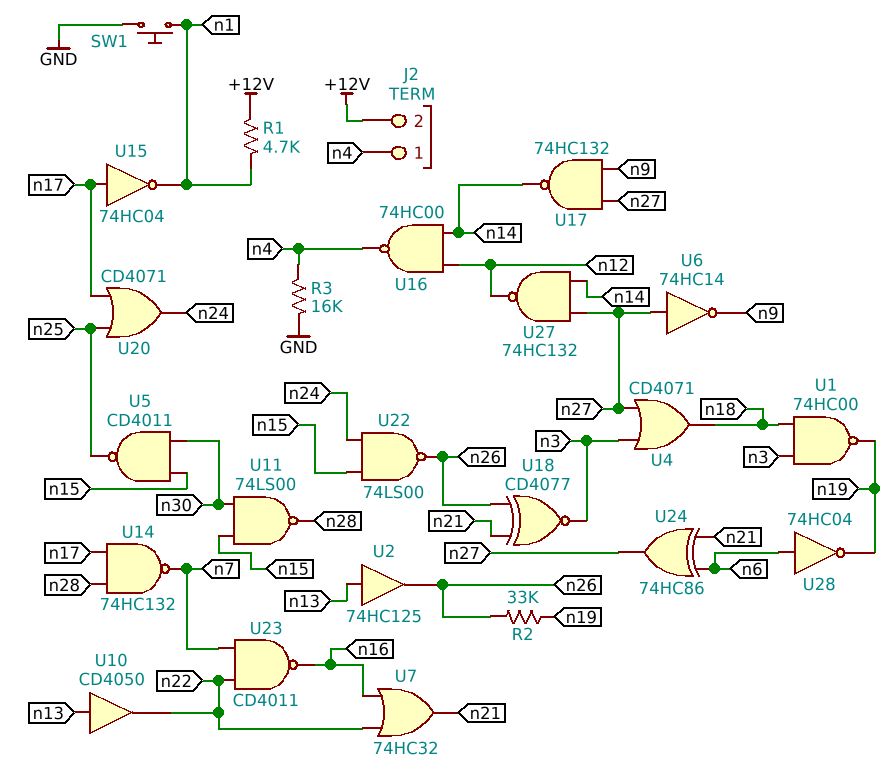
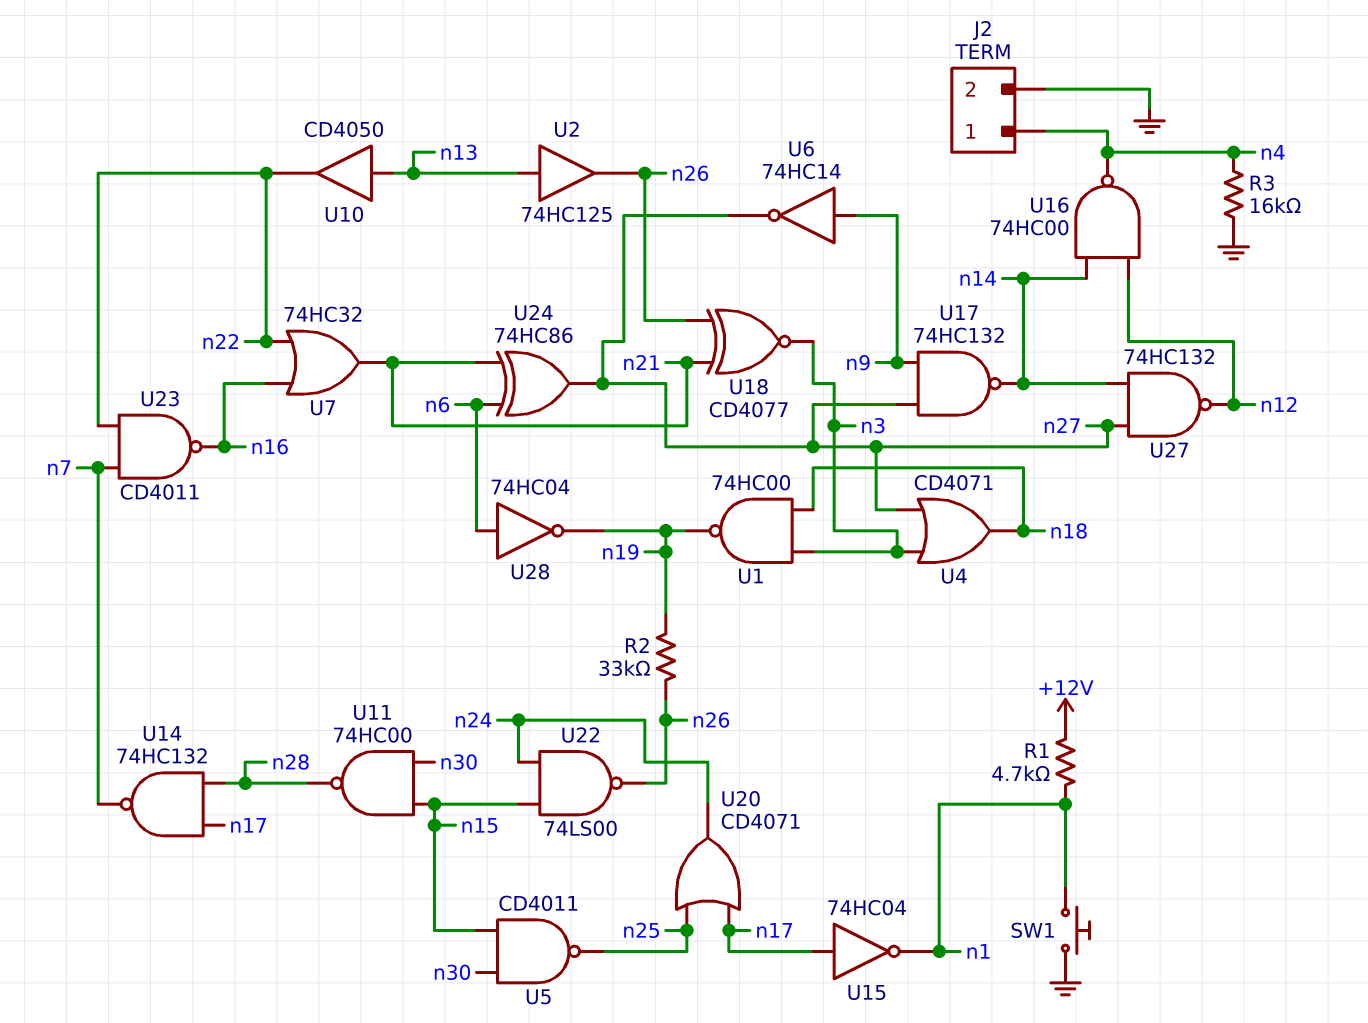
J2 pin 2: +12V -> GND
U6: NOT 74HC14 (in n27, out n9) -> NOT 74HC14 (in n9, out n27)
U11: NAND 74LS00 (in n15, in n30, out n28) -> NAND 74HC00 (in n15, in n30, out n28)

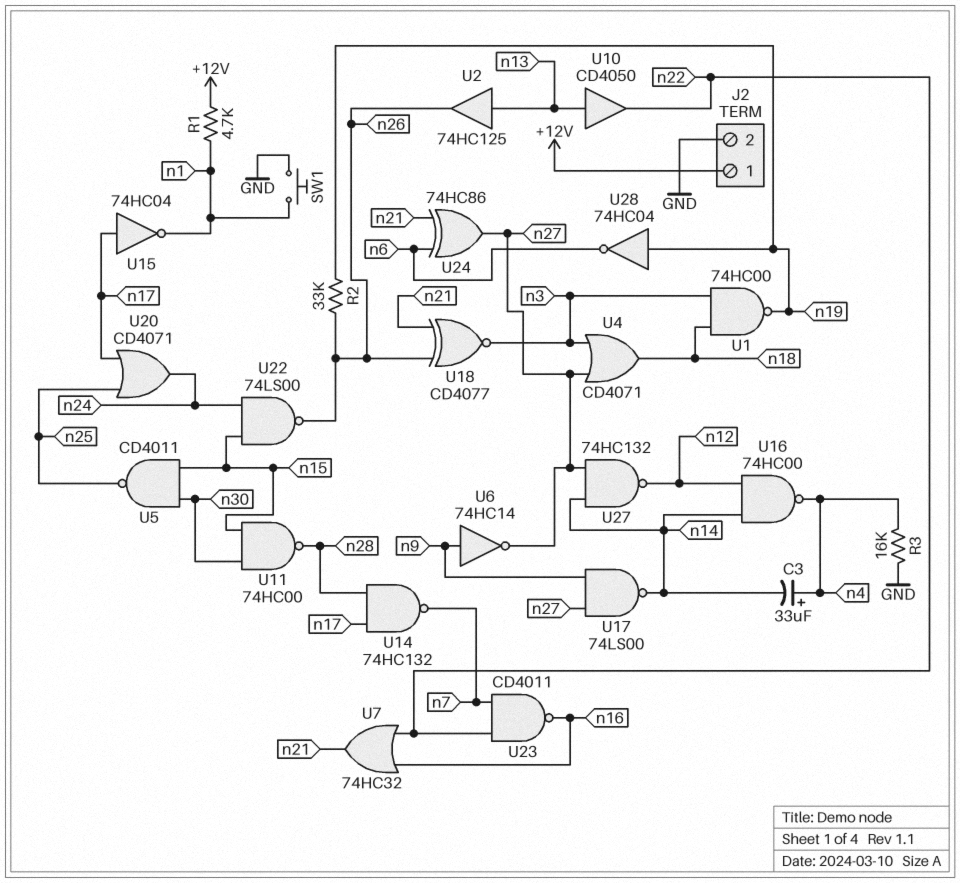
C3: none -> 33uF (plus n4, minus n14)
J2 pin 1: n4 -> +12V
U17: NAND 74HC132 (in n9, in n27, out n14) -> NAND 74LS00 (in n9, in n27, out n14)
U28: NOT 74HC04 (in n6, out n19) -> NOT 74HC04 (in n19, out n6)

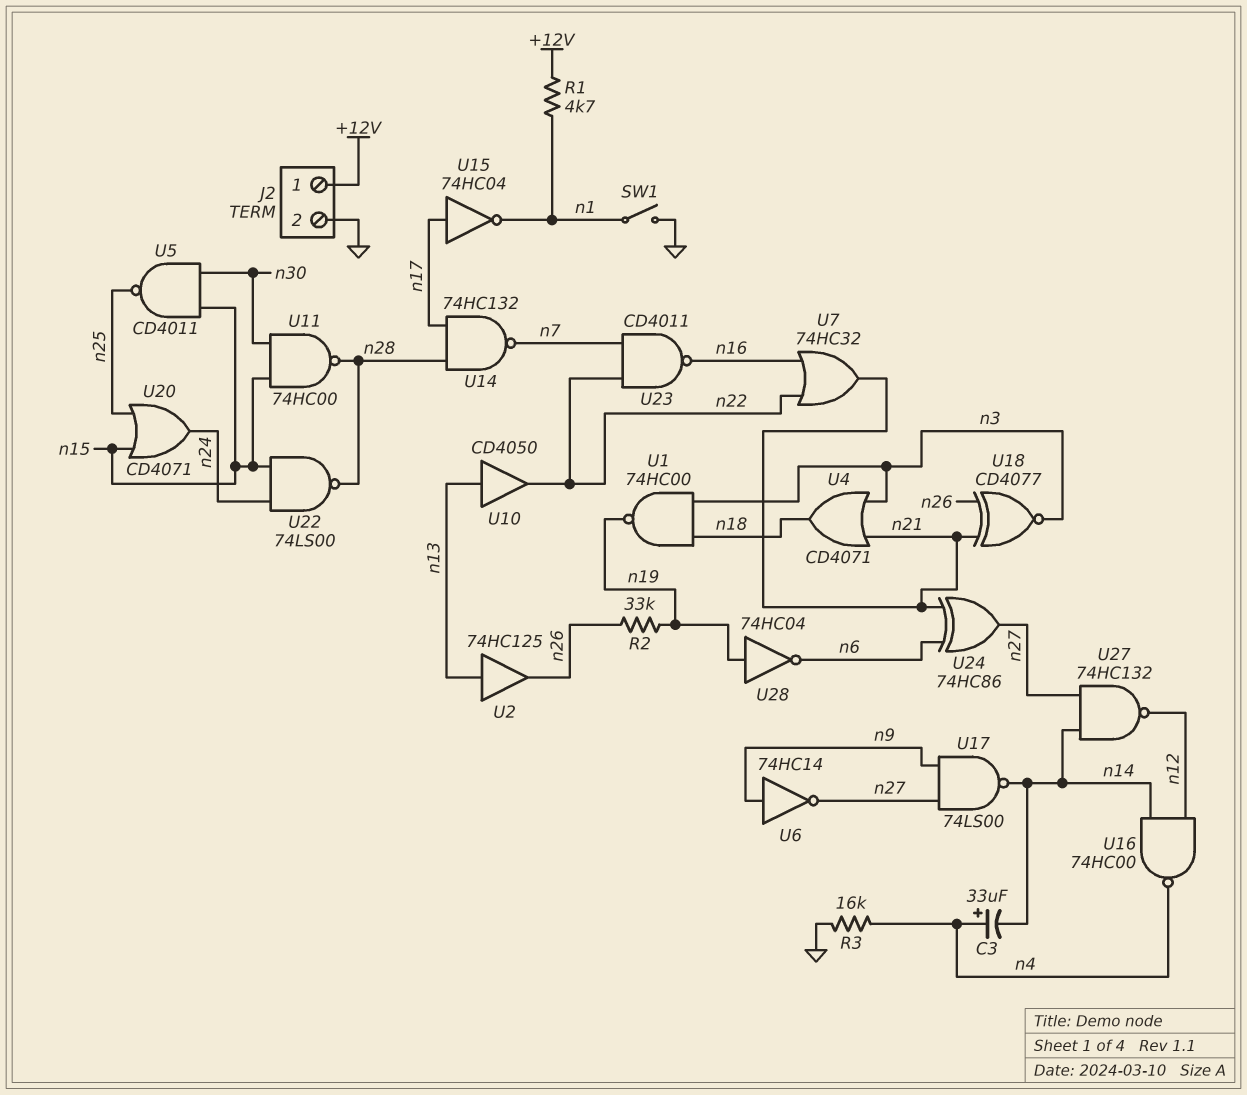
SW1: button (GND, n1) -> switch (GND, n1)
U4: OR CD4071 (in n3, in n27, out n18) -> OR CD4071 (in n3, in n21, out n18)
U20: OR CD4071 (in n17, in n25, out n24) -> OR CD4071 (in n15, in n25, out n24)
U22: NAND 74LS00 (in n15, in n24, out n26) -> NAND 74LS00 (in n15, in n24, out n28)

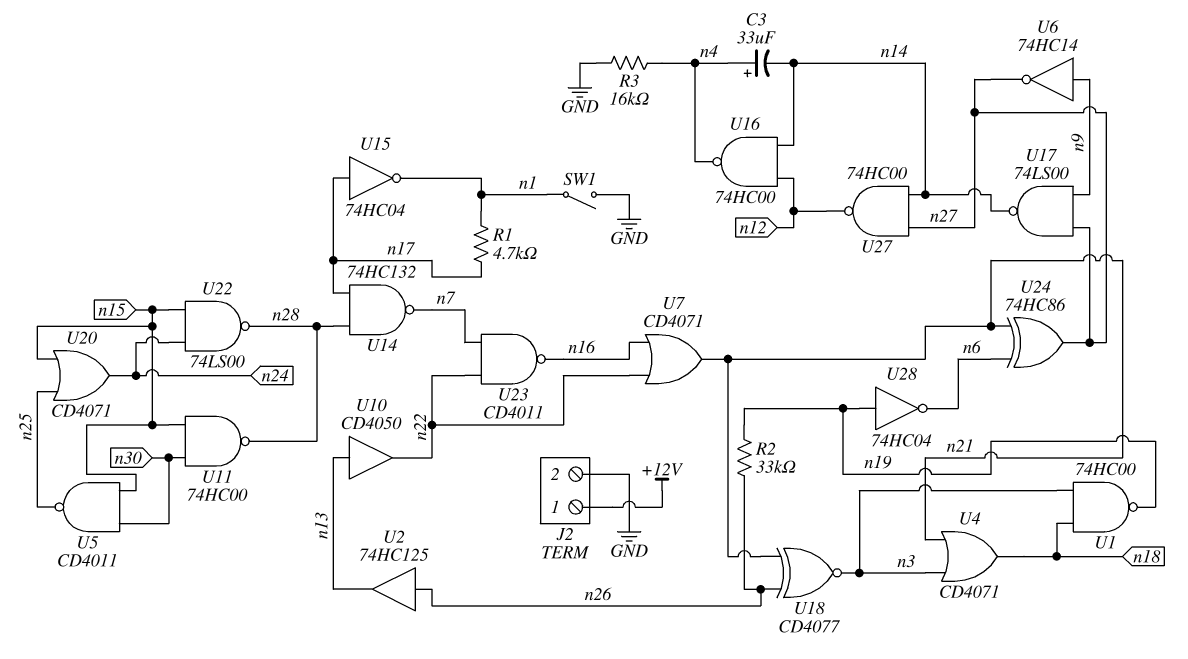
R1: 4.7k (+12V, n1) -> 4.7k (n1, n17)
U2: buffer 74HC125 (in n13, out n26) -> buffer 74HC125 (in n26, out n13)
U7: OR 74HC32 (in n16, in n22, out n21) -> OR CD4071 (in n16, in n22, out n21)
U27: NAND 74HC132 (in n14, in n27, out n12) -> NAND 74HC00 (in n14, in n27, out n12)

